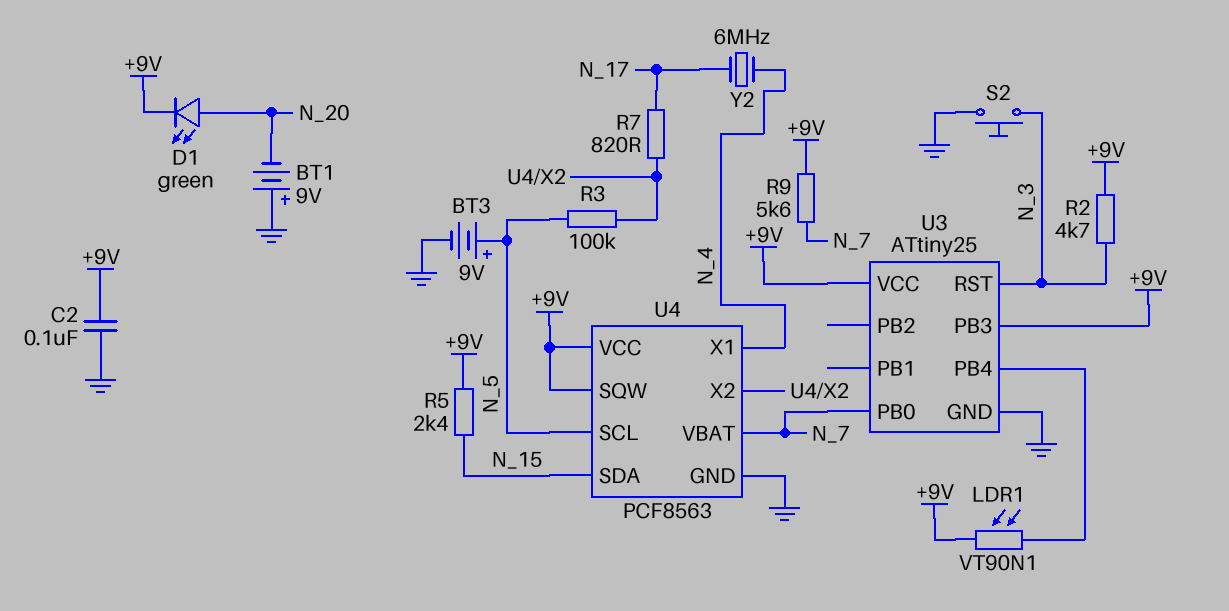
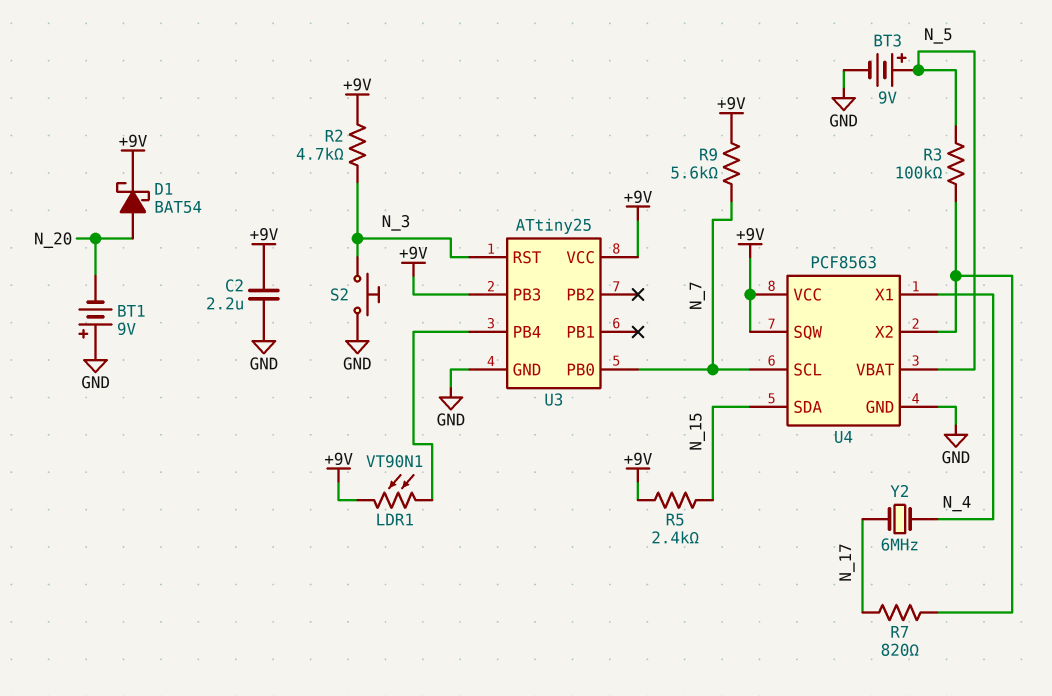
C2: 100nF (+9V, GND) -> 2.2uF (+9V, GND)
D1: LED green (A N_20, K +9V) -> schottky BAT54 (A N_20, K +9V)
U4 pin SCL: N_5 -> N_7
U4 pin VBAT: N_7 -> N_5

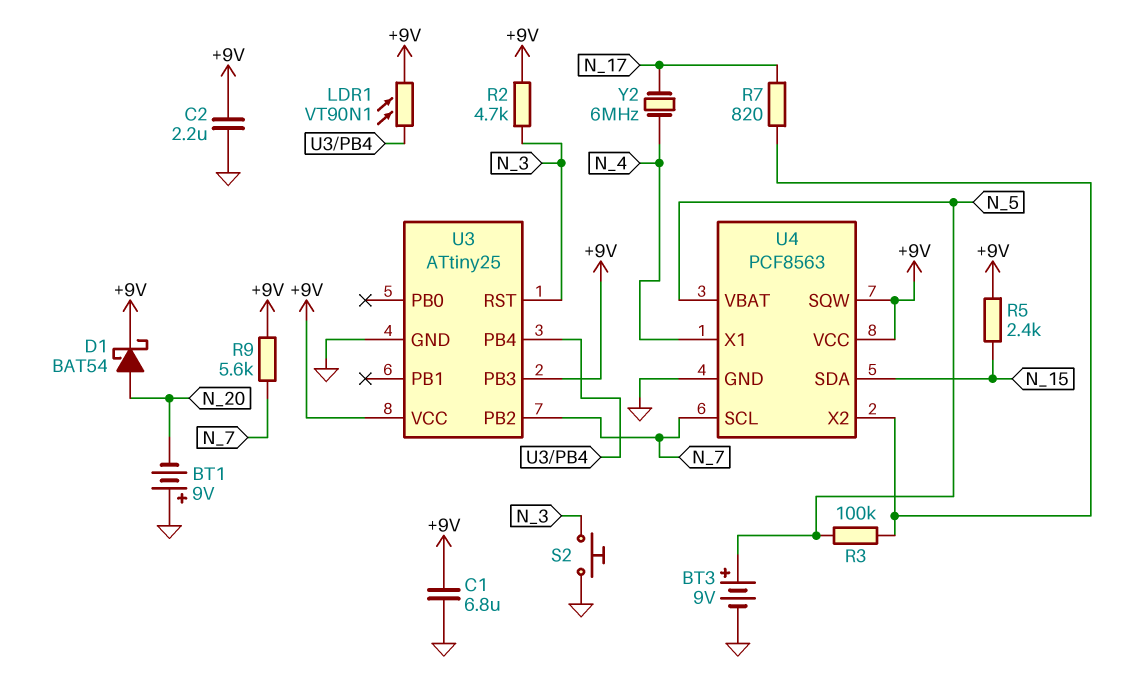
C1: none -> 6.8uF (+9V, GND)
U3 pin PB0: N_7 -> none
U3 pin PB2: none -> N_7

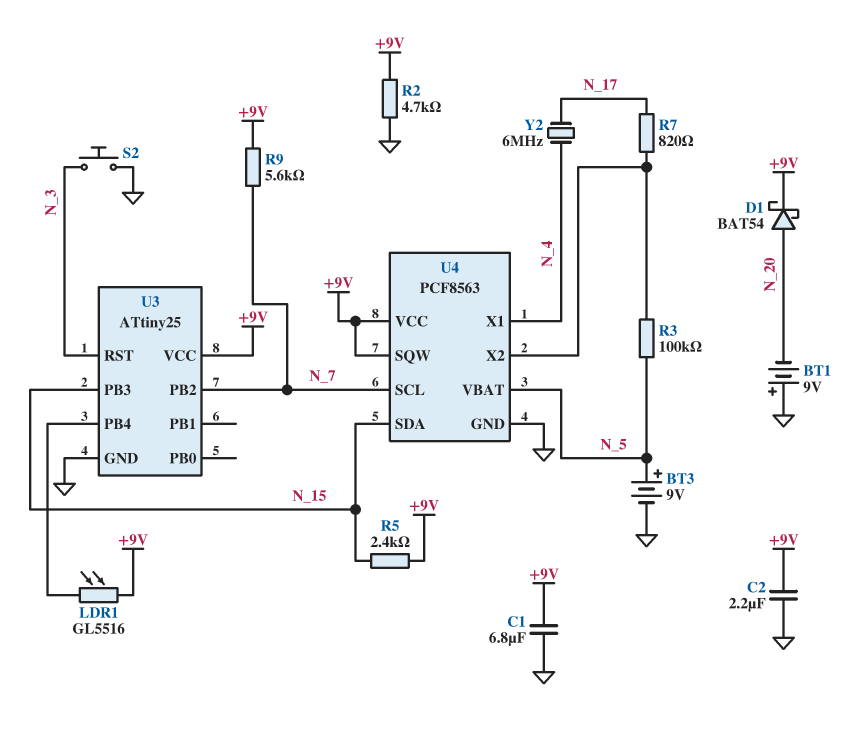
LDR1: VT90N1 (+9V, U3/PB4) -> GL5516 (+9V, U3/PB4)
R2: 4.7k (+9V, N_3) -> 4.7k (+9V, GND)
U3 pin PB3: +9V -> N_15

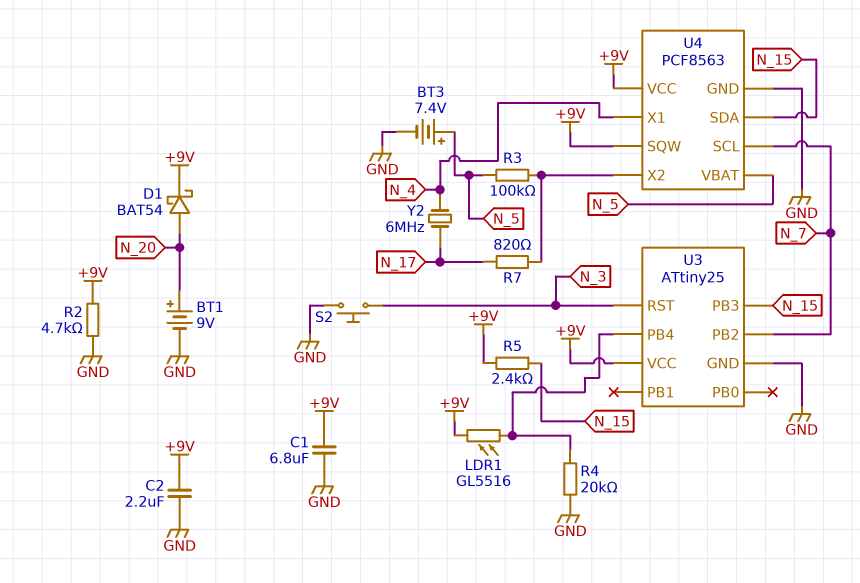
BT1: 9V (plus GND, minus N_20) -> 9V (plus N_20, minus GND)
BT3: 9V (plus N_5, minus GND) -> 7.4V (plus N_5, minus GND)
R4: none -> 20k (GND, U3/PB4)
R9: 5.6k (+9V, N_7) -> none

